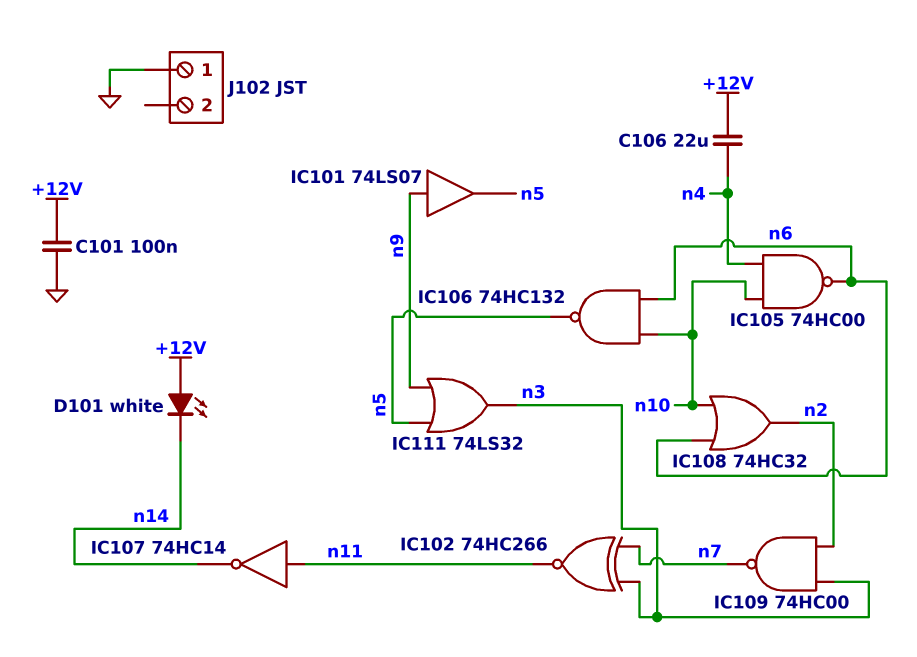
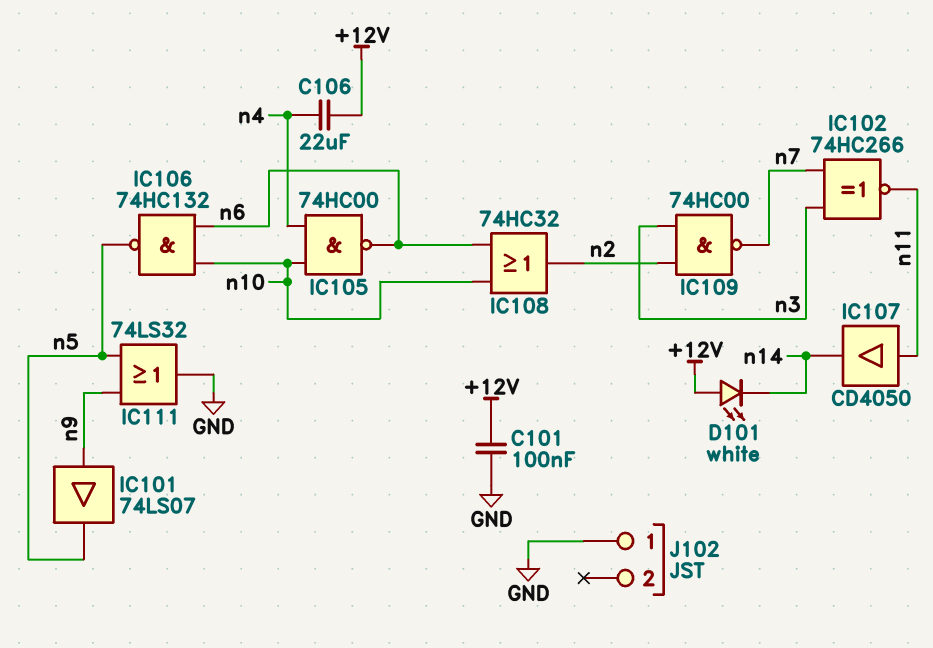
IC107: NOT 74HC14 (in n11, out n14) -> buffer CD4050 (in n11, out n14)
IC111: OR 74LS32 (in n5, in n9, out n3) -> OR 74LS32 (in n5, in n9, out GND)

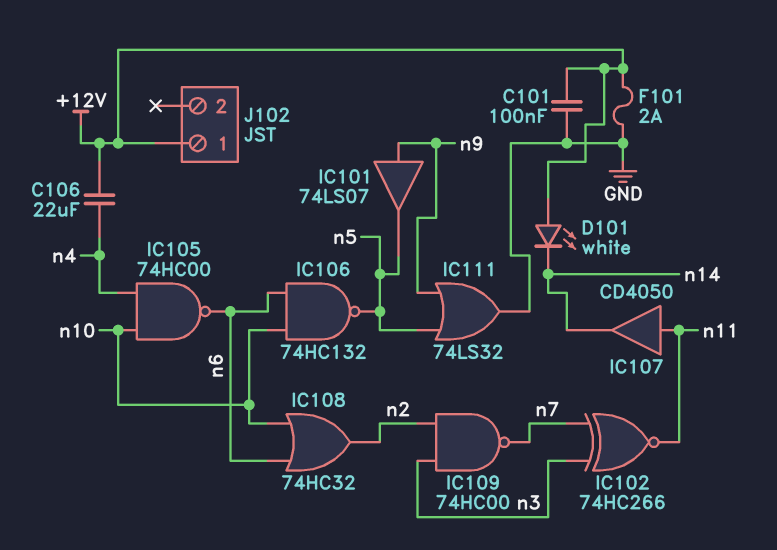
F101: none -> 2A (+12V, GND)
J102 pin 1: GND -> +12V

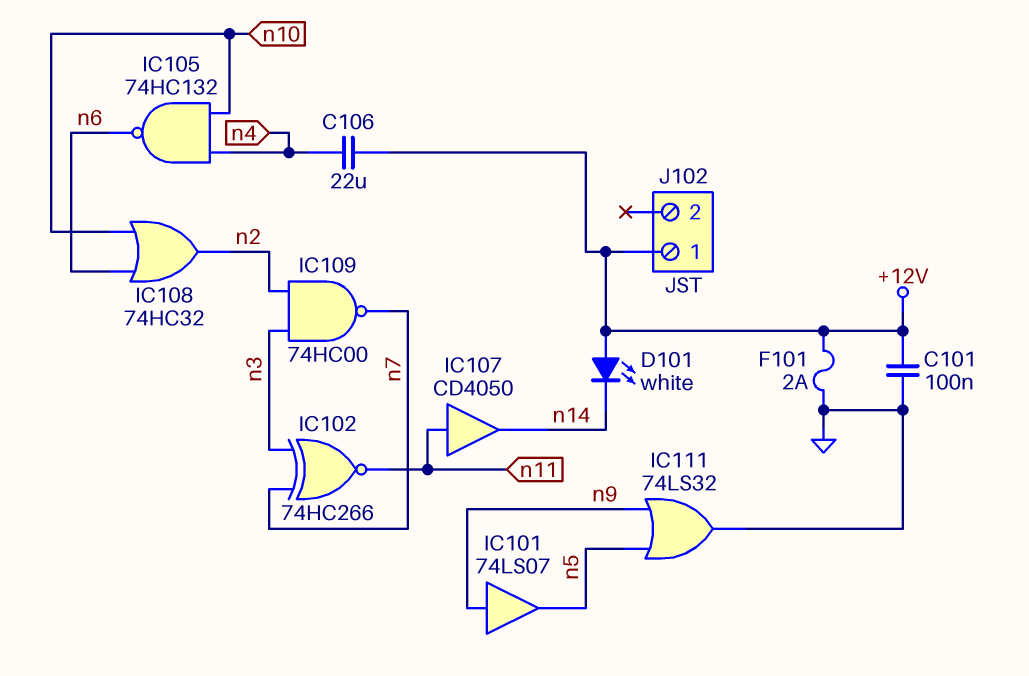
IC105: NAND 74HC00 (in n4, in n10, out n6) -> NAND 74HC132 (in n4, in n10, out n6)
IC106: NAND 74HC132 (in n6, in n10, out n5) -> none

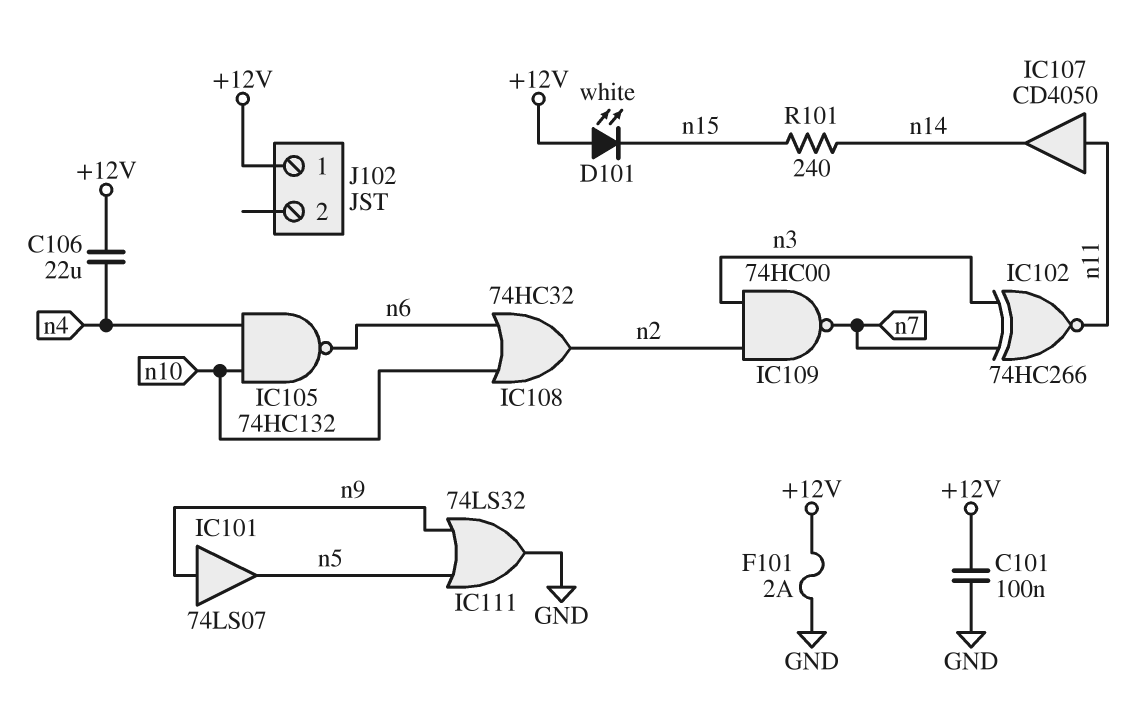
D101: LED white (A +12V, K n14) -> LED white (A +12V, K n15)
R101: none -> 240 (n14, n15)

